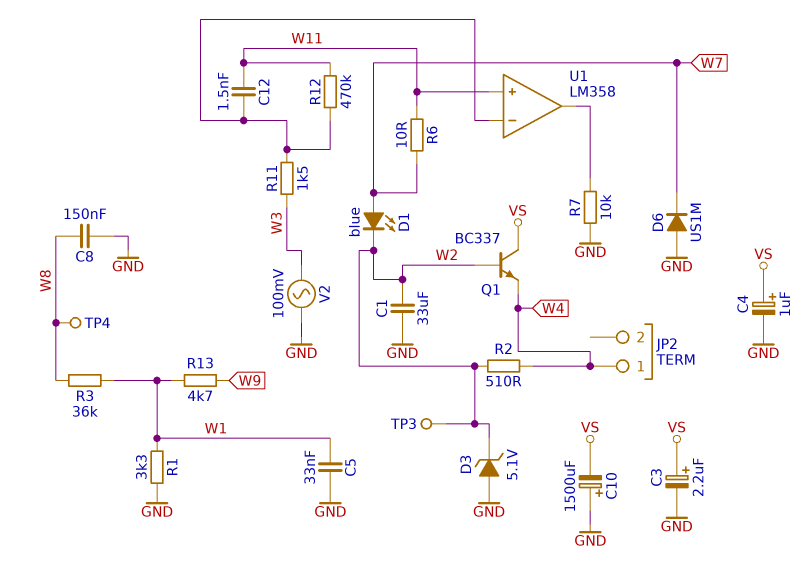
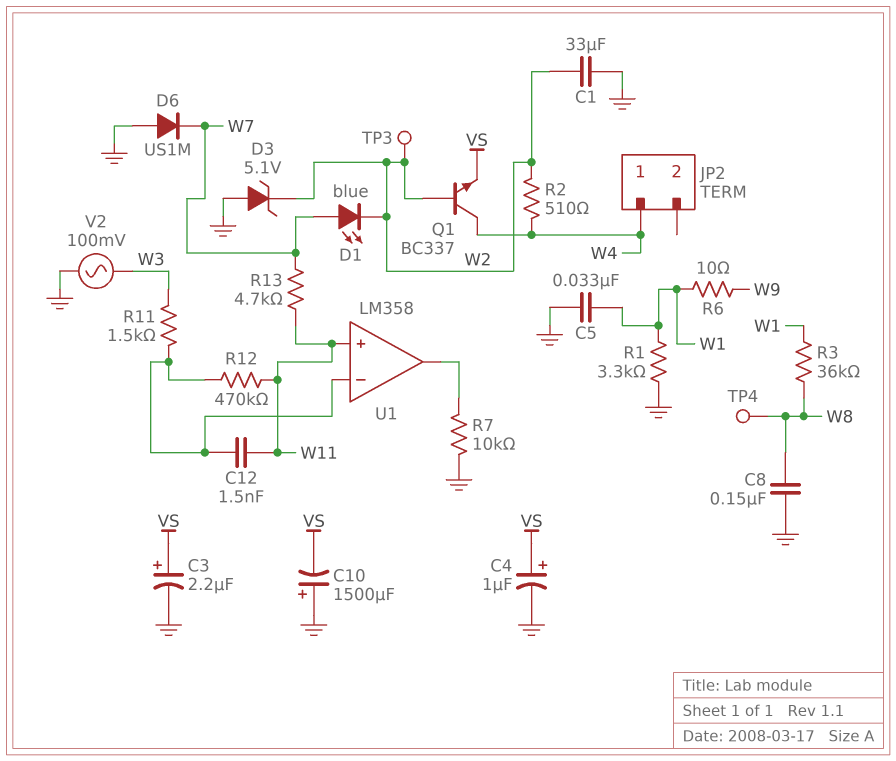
Q1: NPN BC337 (B W2, C VS, E W4) -> NPN BC337 (B W2, C W4, E VS)
R6: 10 (W7, W11) -> 10 (W1, W9)
R13: 4.7k (W1, W9) -> 4.7k (W7, W11)

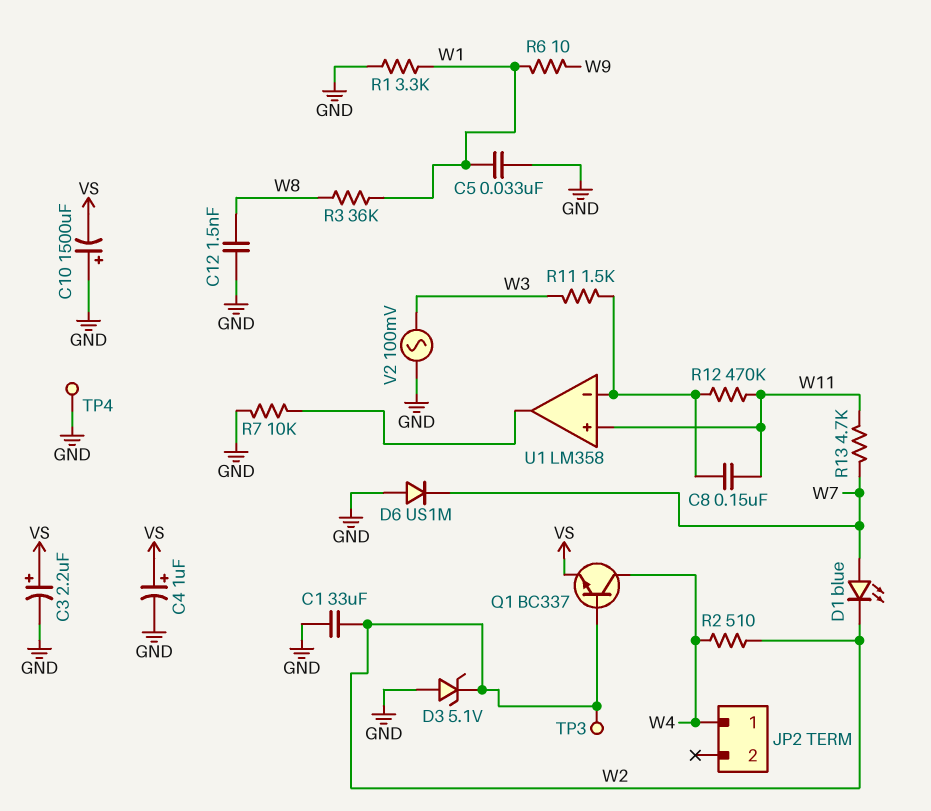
C8: 150nF (GND, W8) -> 150nF (U1/in-, W11)
C12: 1.5nF (U1/in-, W11) -> 1.5nF (GND, W8)
TP4: test point (W8) -> test point (GND)

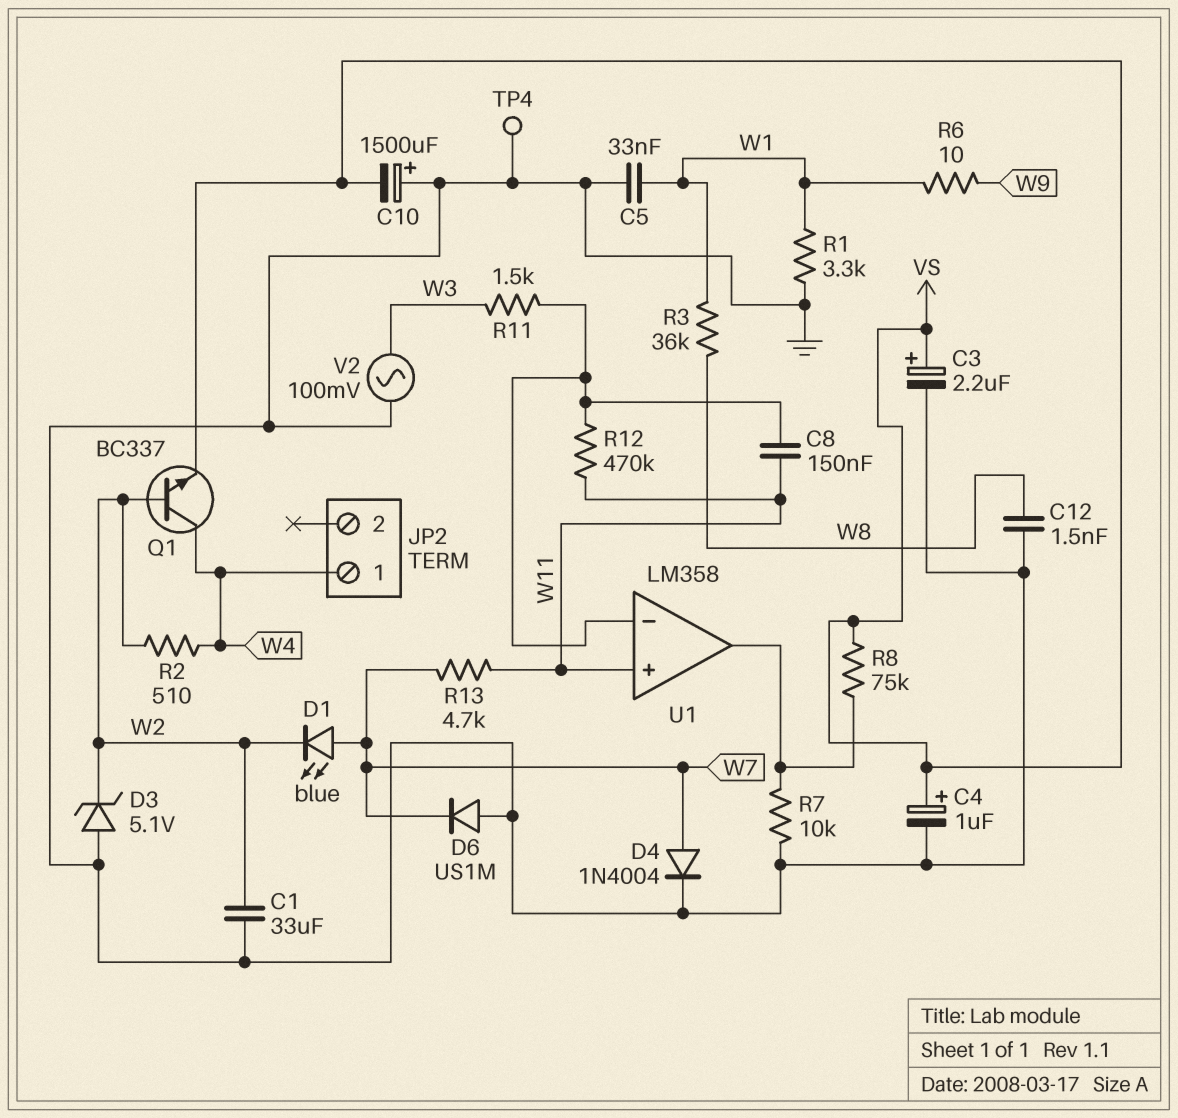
D4: none -> diode 1N4004 (A W7, K GND)
R8: none -> 75k (U1/out, VS)
TP3: test point (W2) -> none

